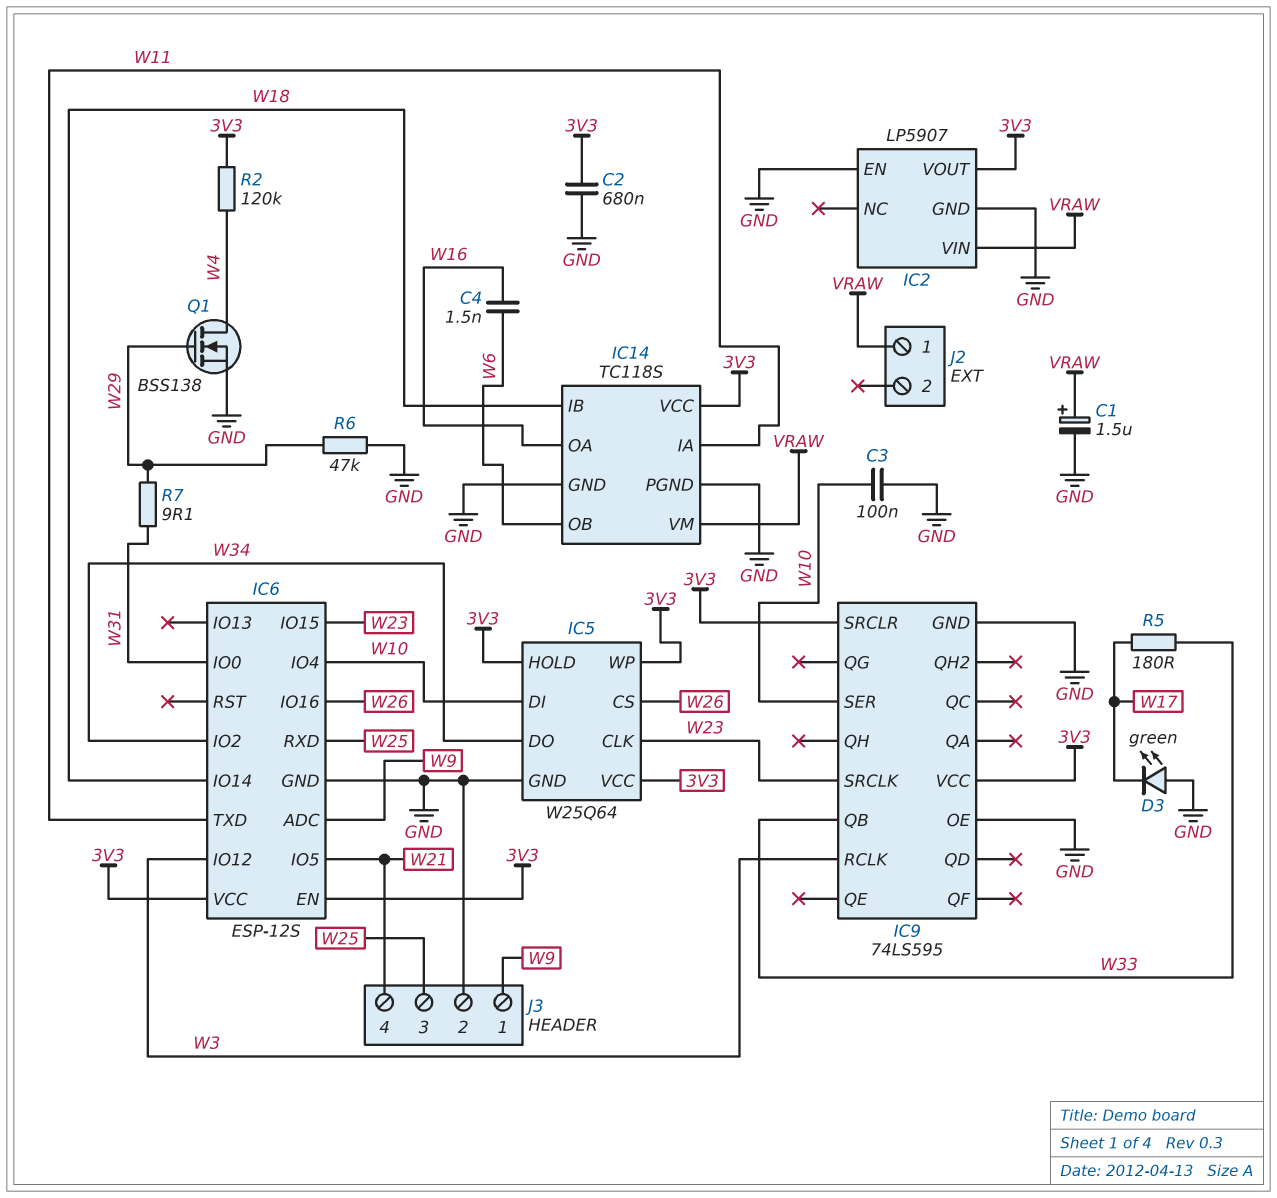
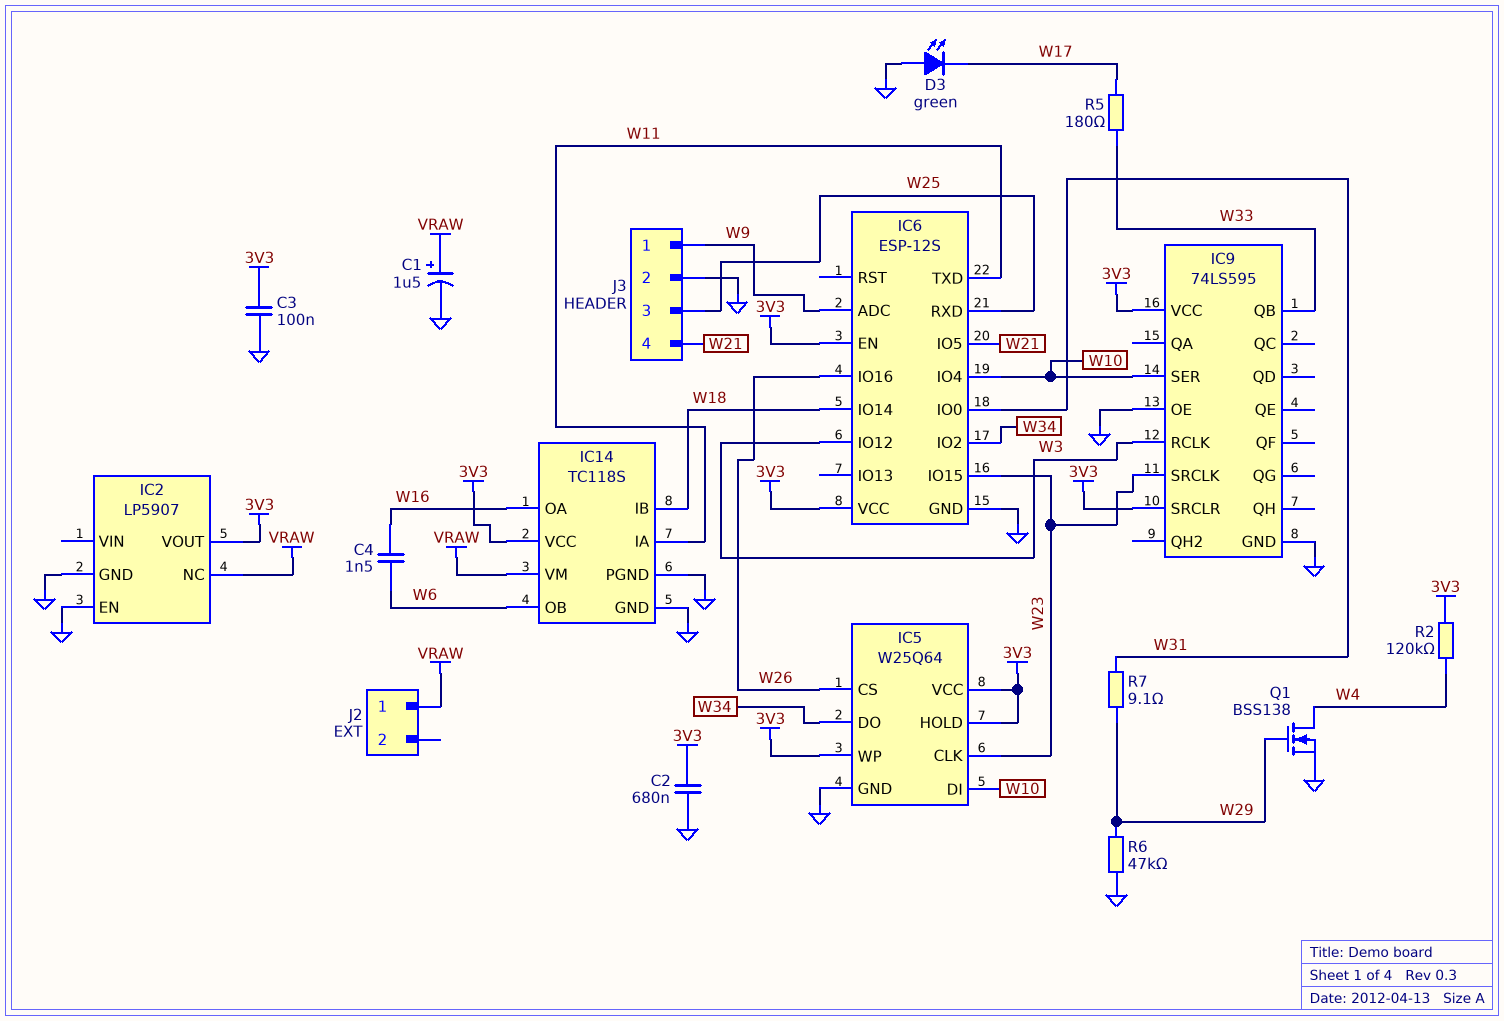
C3: 100nF (GND, W10) -> 100nF (3V3, GND)
IC2 pin NC: none -> VRAW
IC2 pin VIN: VRAW -> none

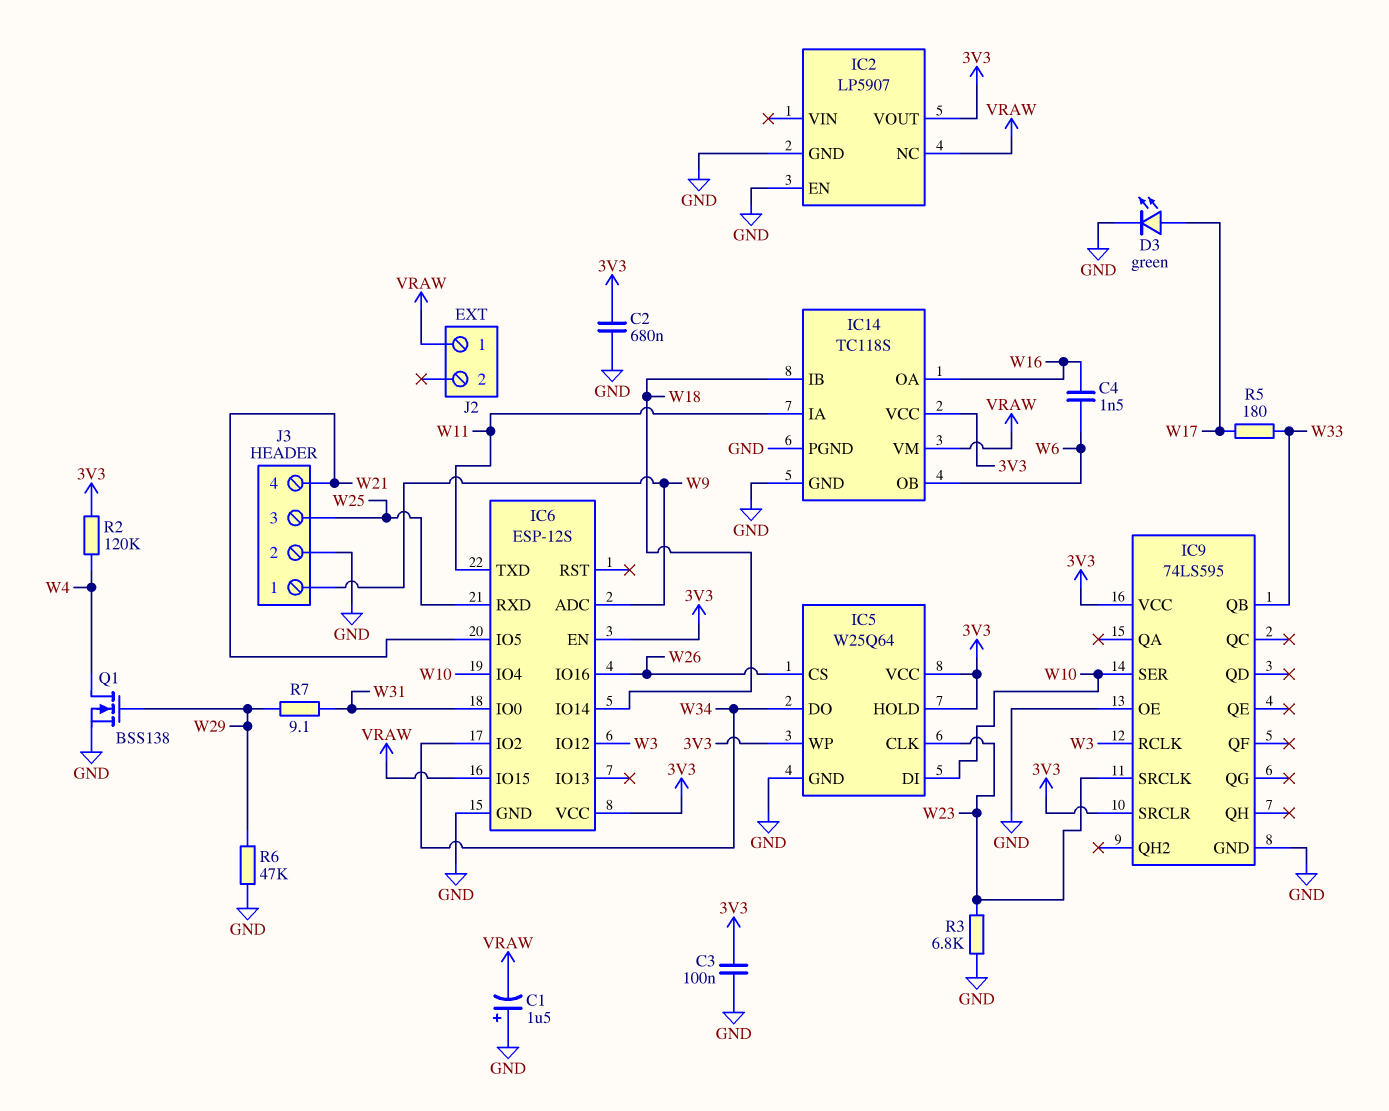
C1: 1.5uF (plus VRAW, minus GND) -> 1.5uF (plus GND, minus VRAW)
D3: LED green (A GND, K W17) -> LED green (A W17, K GND)
IC6 pin IO15: W23 -> VRAW
R3: none -> 6.8k (GND, W23)

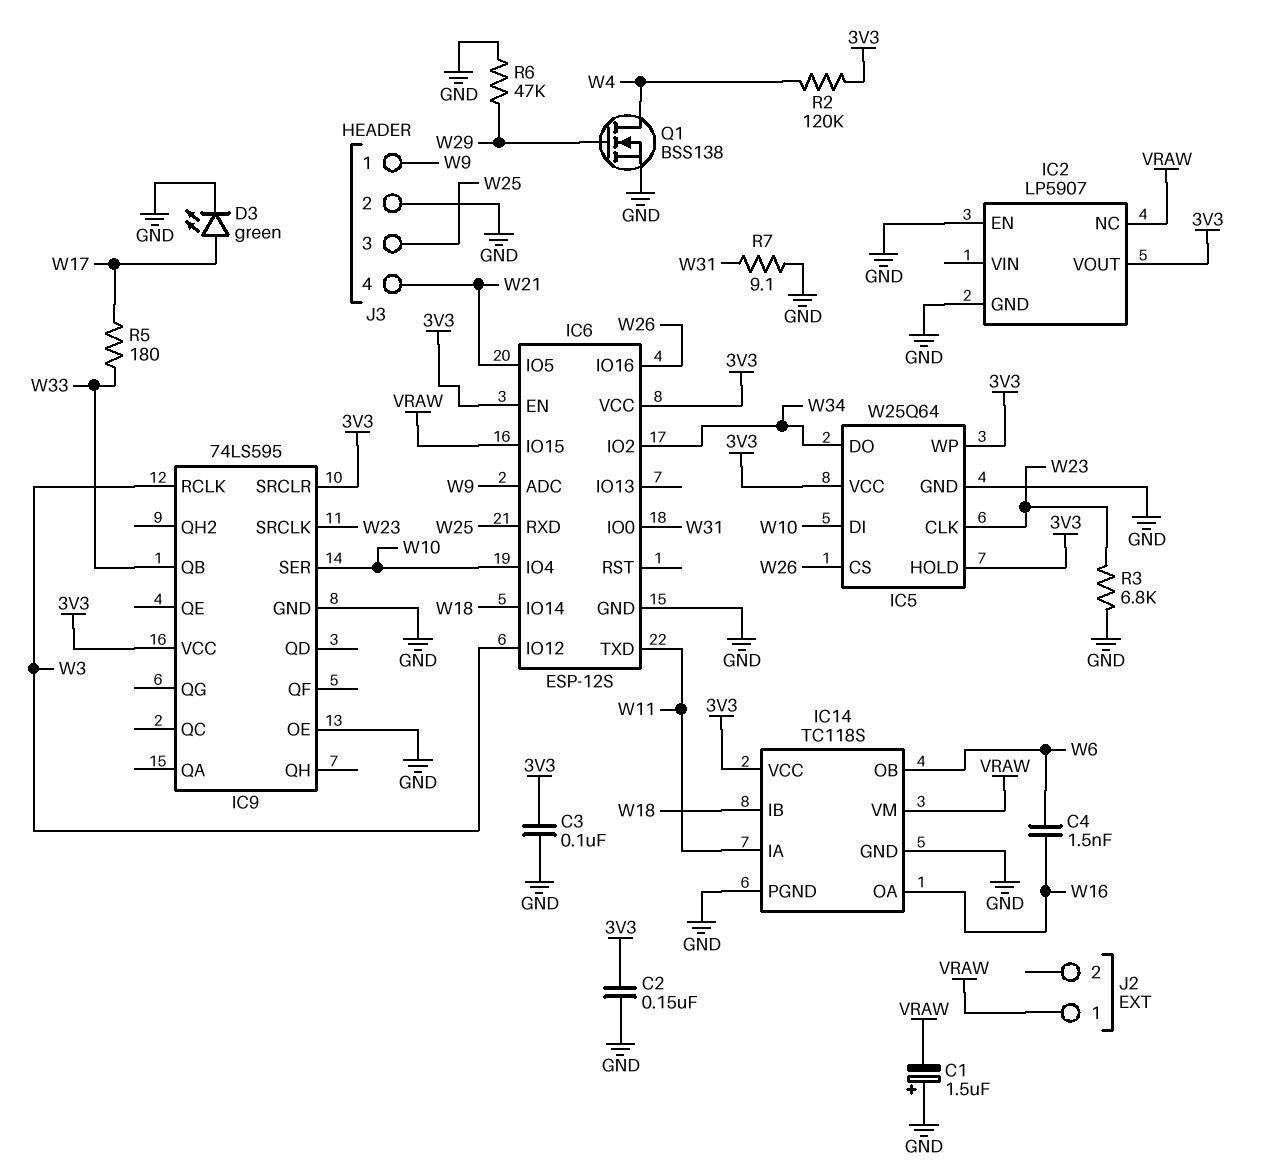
C2: 680nF (3V3, GND) -> 150nF (3V3, GND)
R7: 9.1 (W29, W31) -> 9.1 (GND, W31)

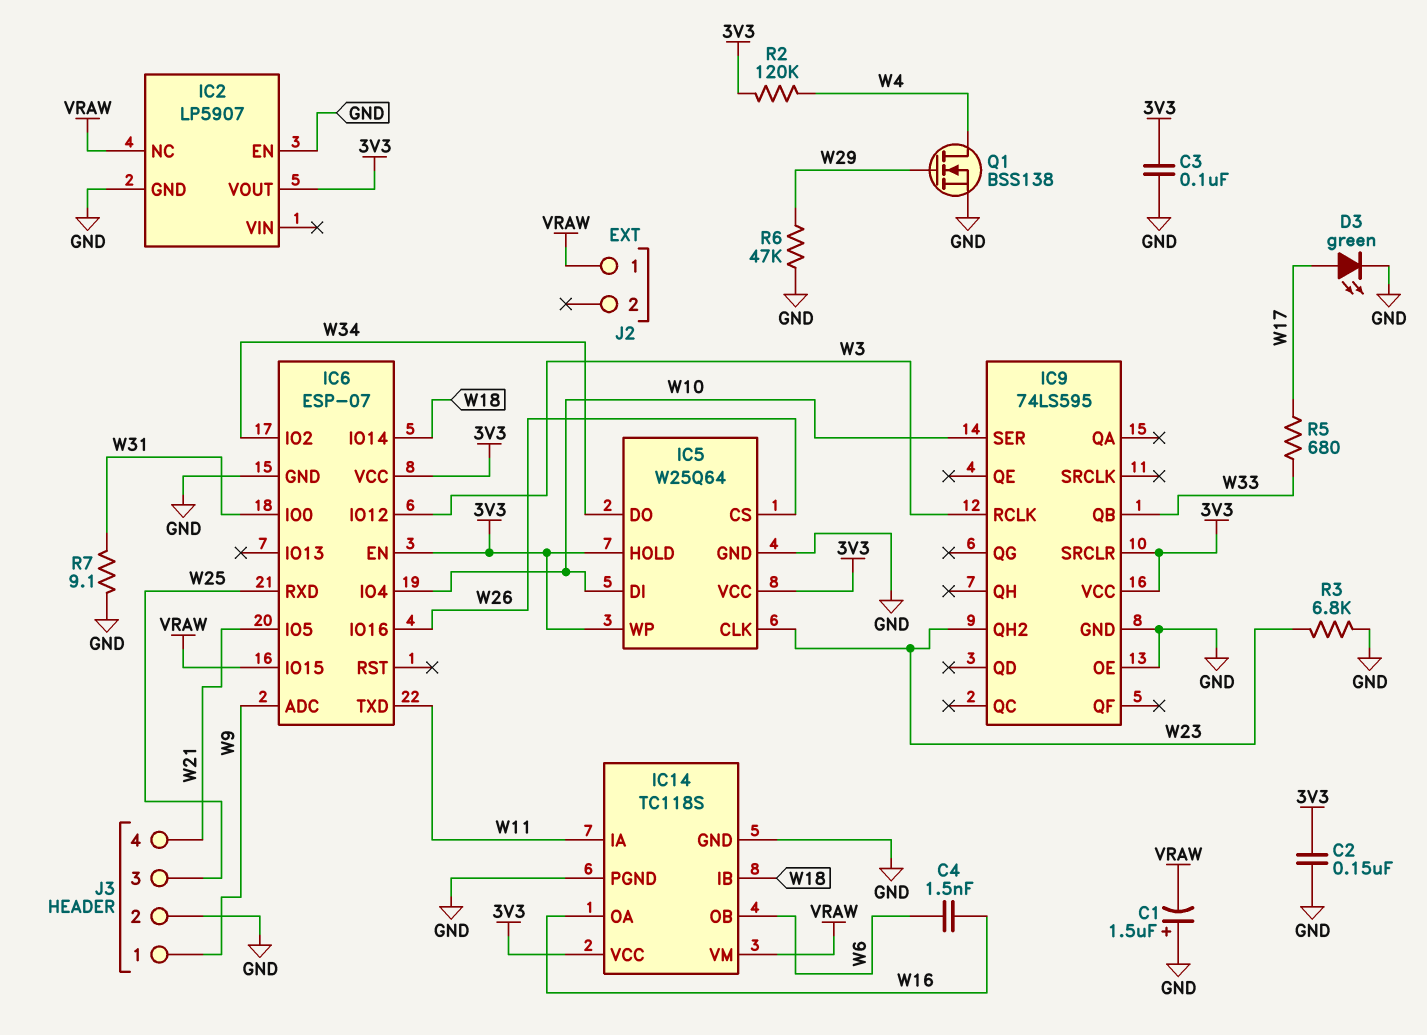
IC6: ESP-12S -> ESP-07
IC9 pin QH2: none -> W23
IC9 pin SRCLK: W23 -> none
R5: 180 (W17, W33) -> 680 (W17, W33)

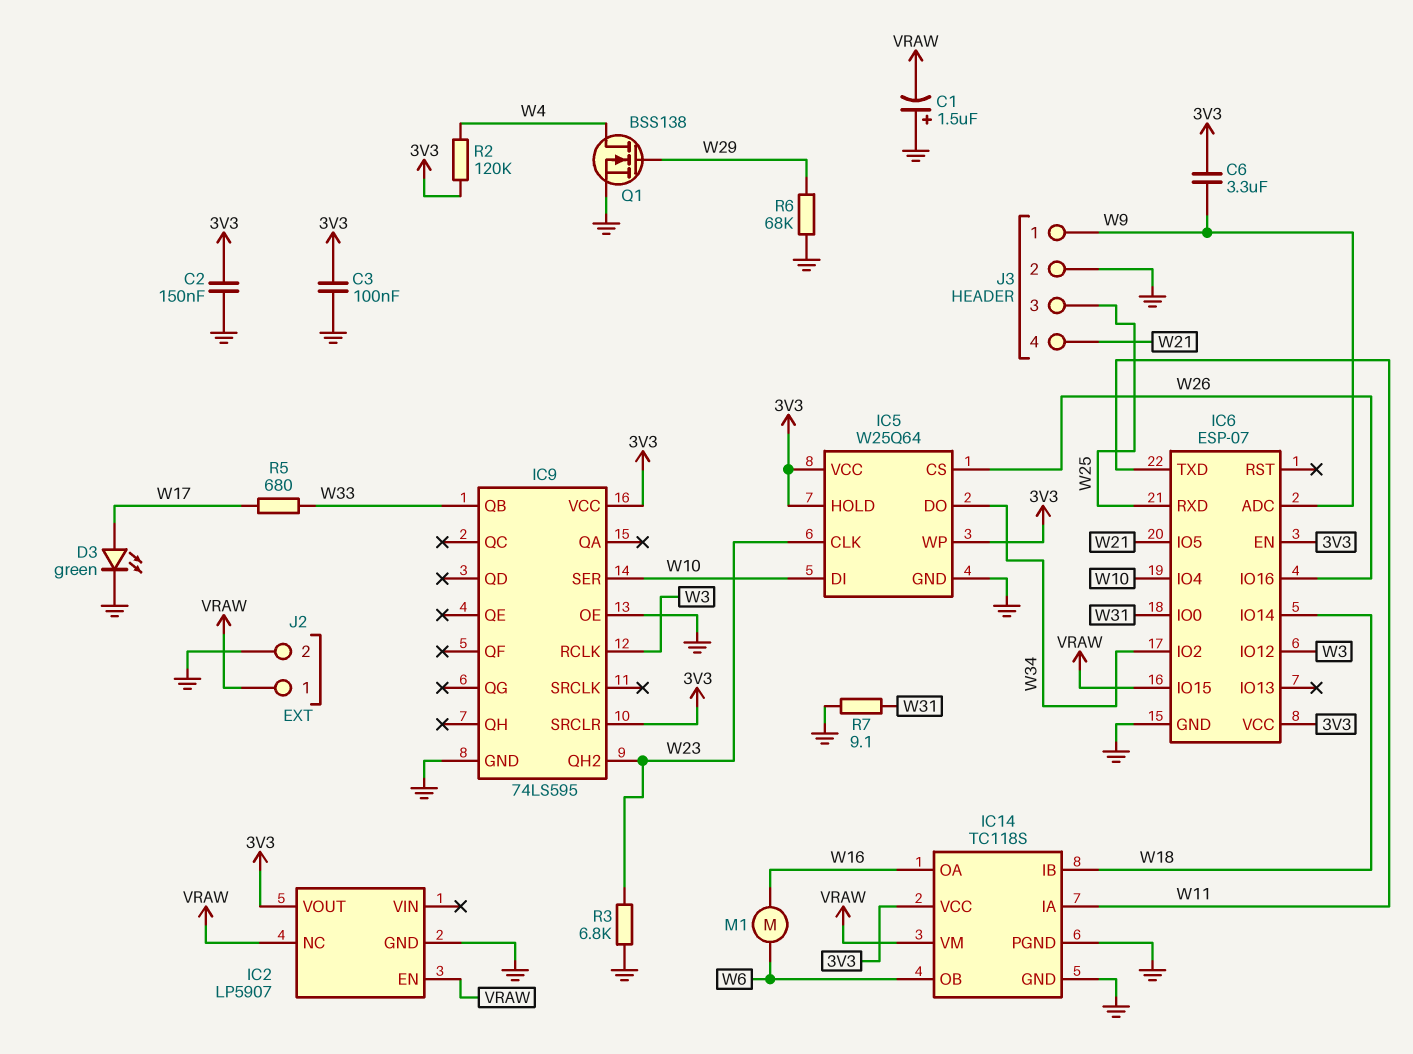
C4: 1.5nF (W6, W16) -> none
C6: none -> 3.3uF (3V3, W9)
IC2 pin EN: GND -> VRAW
J2 pin 2: none -> GND
M1: none -> motor (W6, W16)
R6: 47k (GND, W29) -> 68k (GND, W29)

